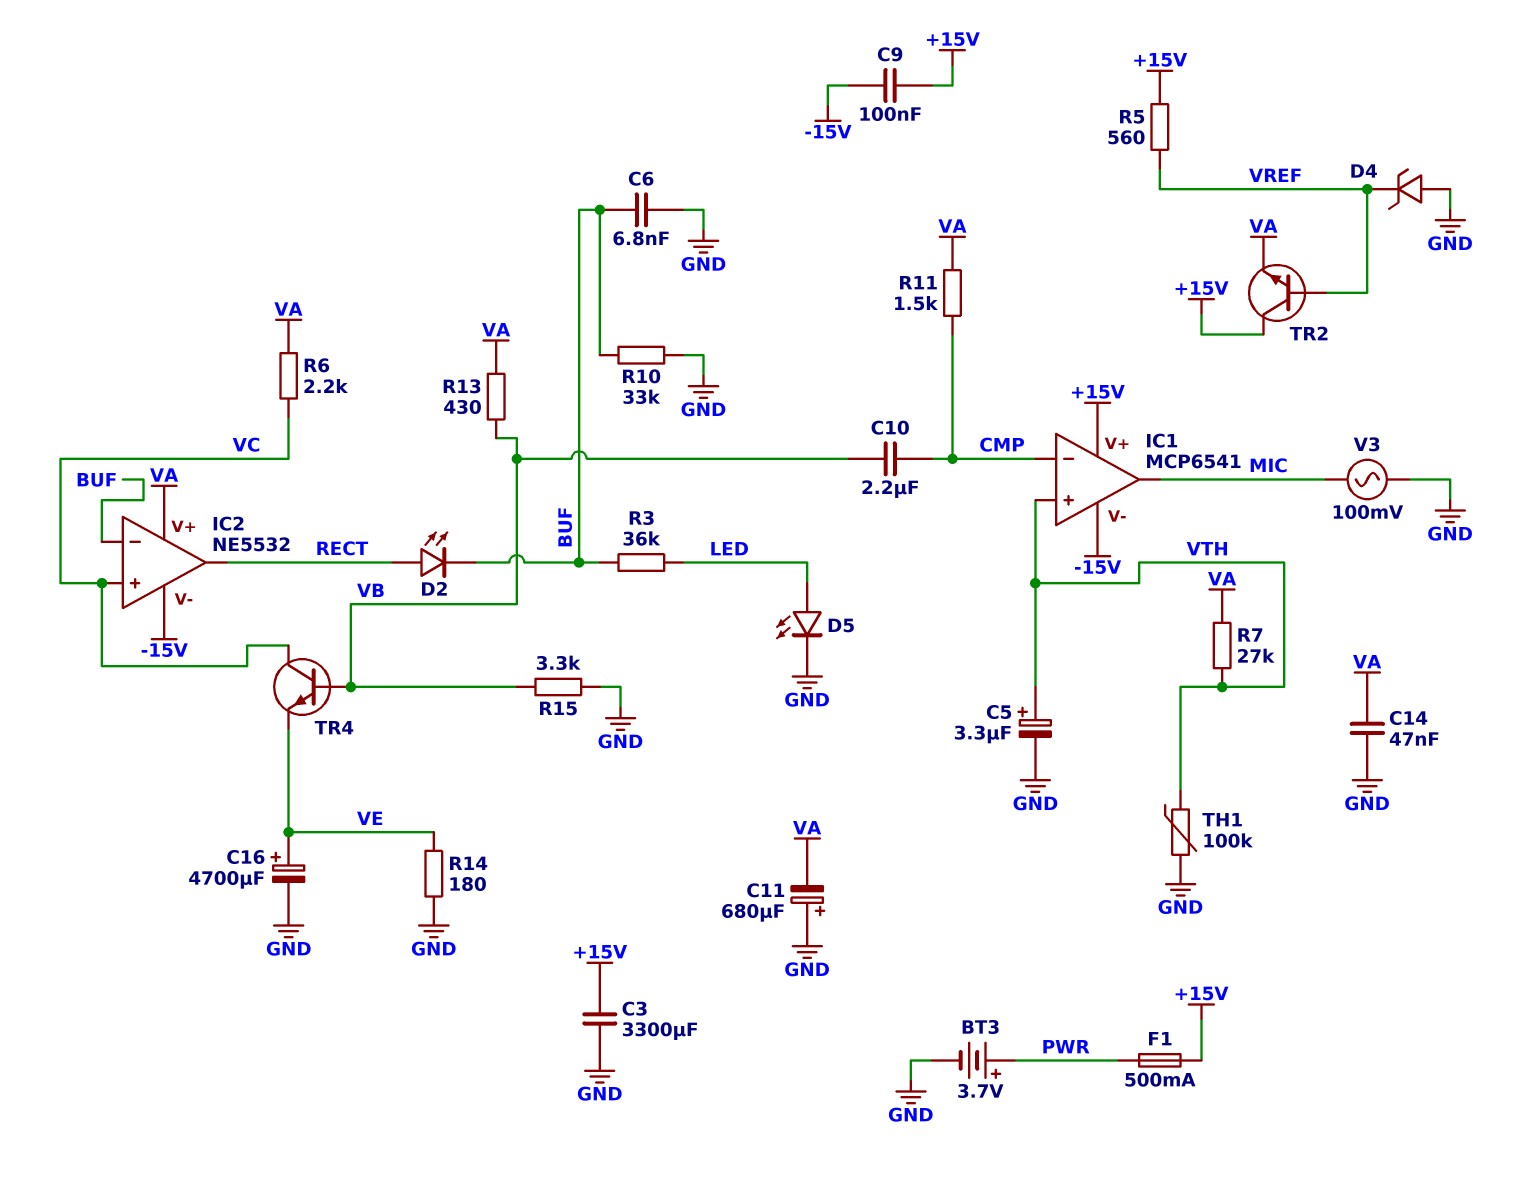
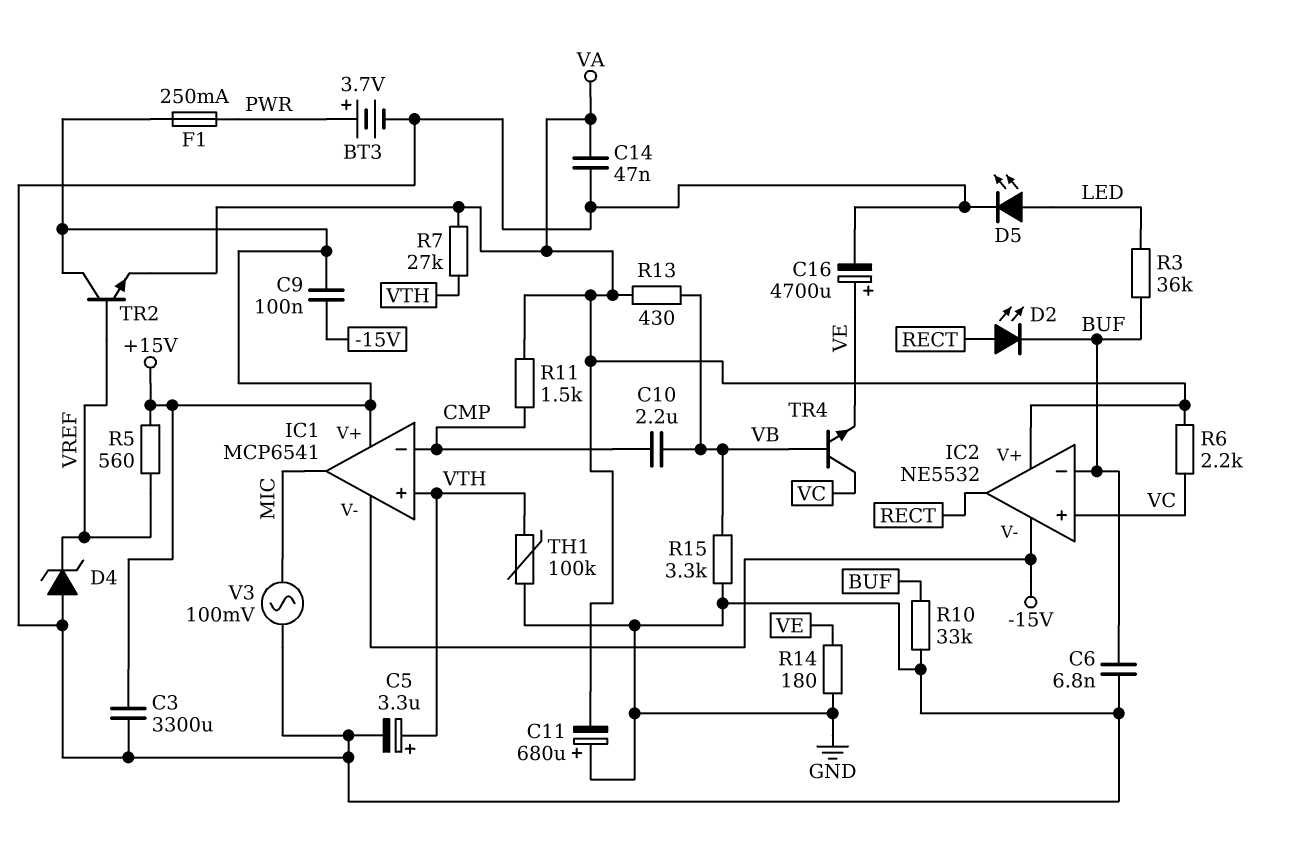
F1: 500mA (+15V, PWR) -> 250mA (+15V, PWR)

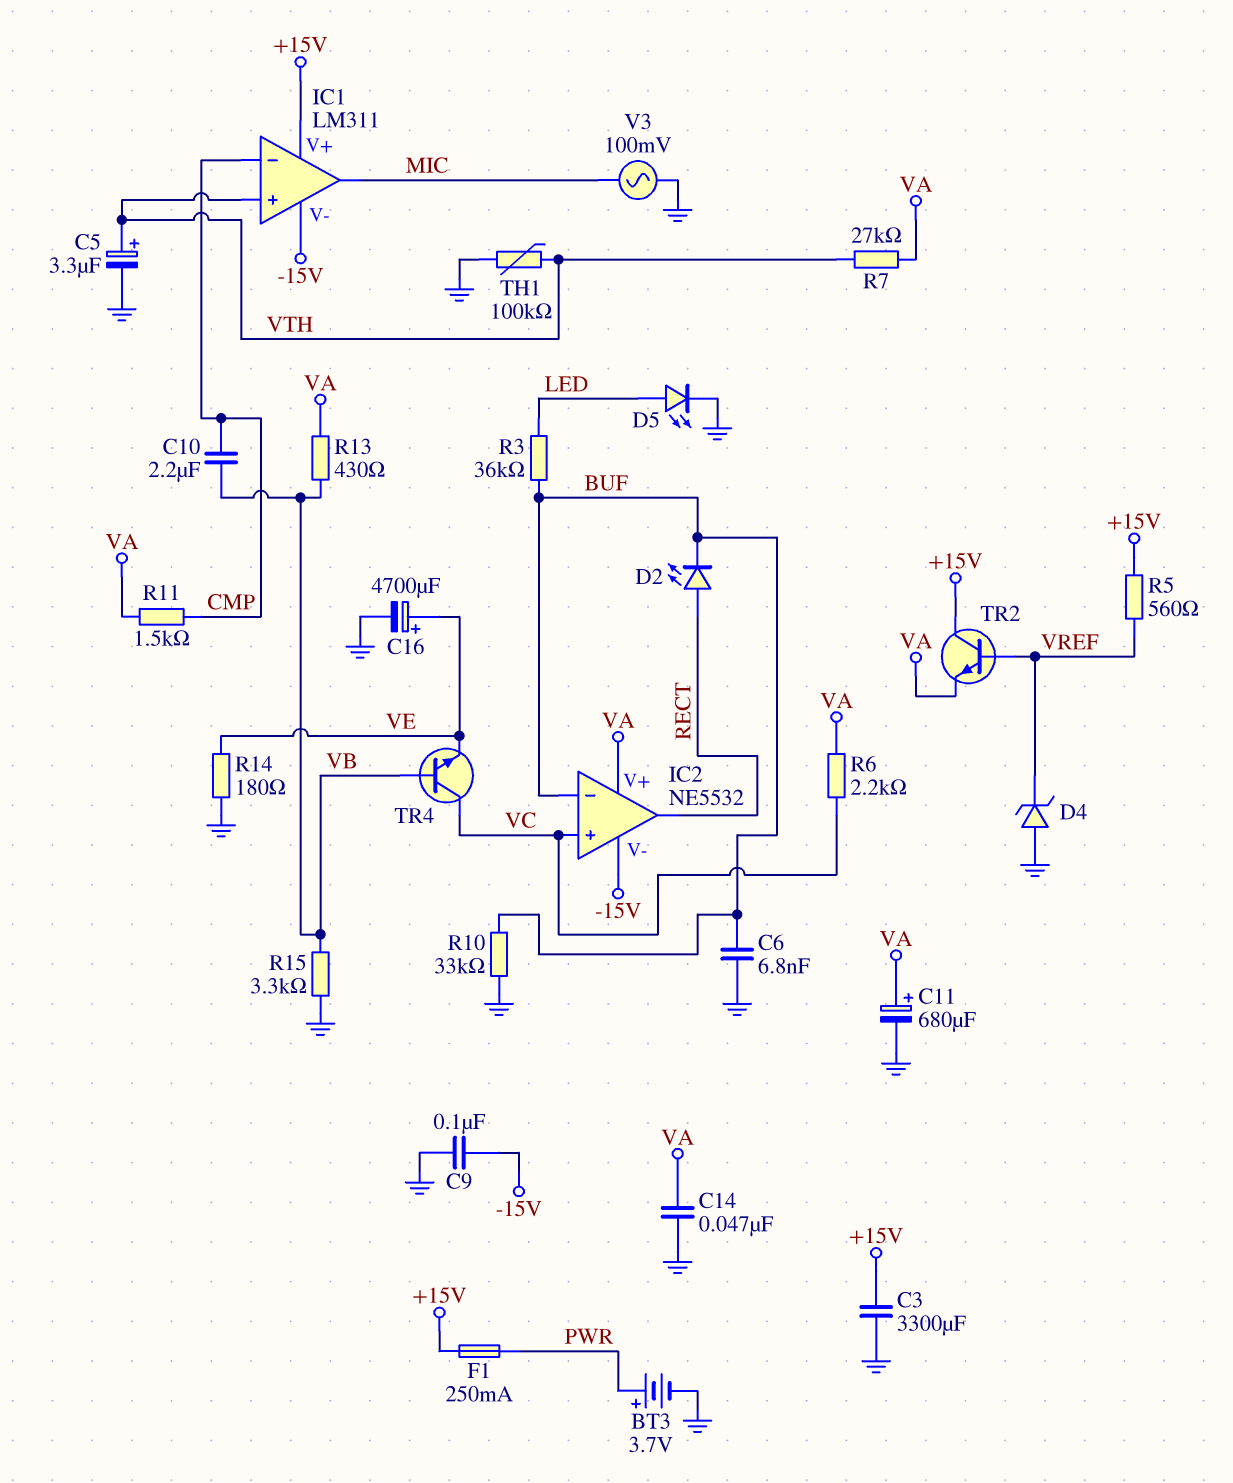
C9: 100nF (+15V, -15V) -> 100nF (-15V, GND)
C11: 680uF (plus GND, minus VA) -> 680uF (plus VA, minus GND)
IC1: MCP6541 -> LM311

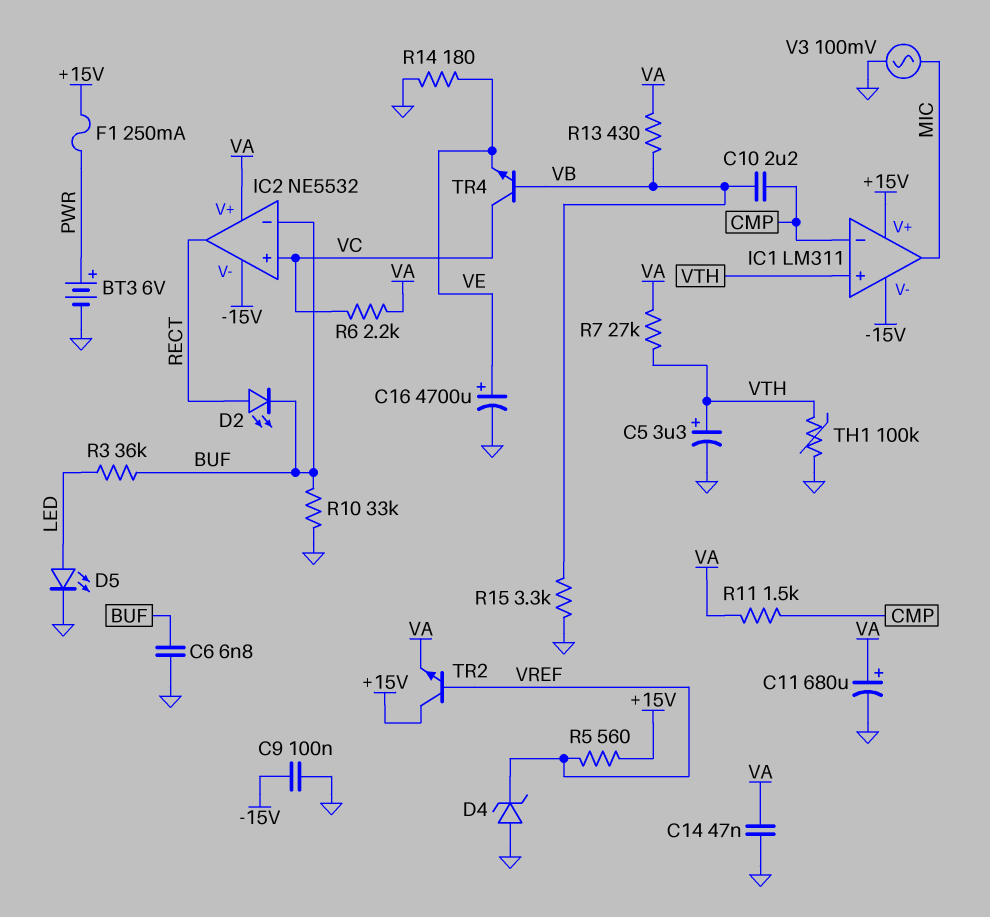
BT3: 3.7V (plus PWR, minus GND) -> 6V (plus PWR, minus GND)
C3: 3300uF (+15V, GND) -> none

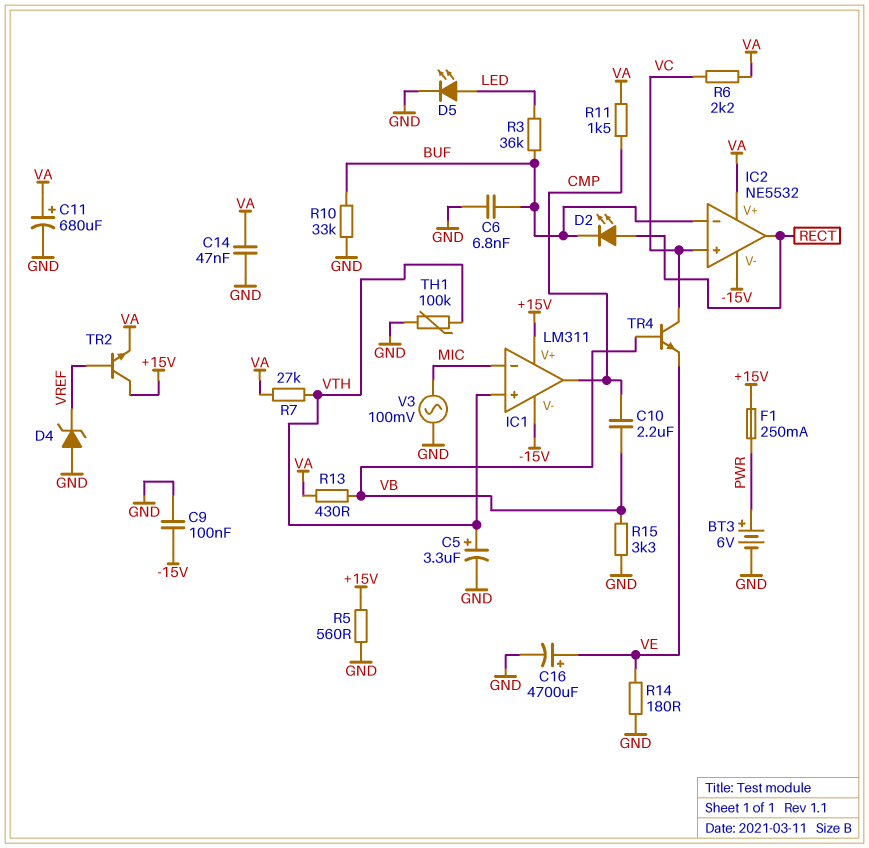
IC1 pin in-: CMP -> MIC
IC1 pin out: MIC -> CMP
R5: 560 (+15V, VREF) -> 560 (+15V, GND)

